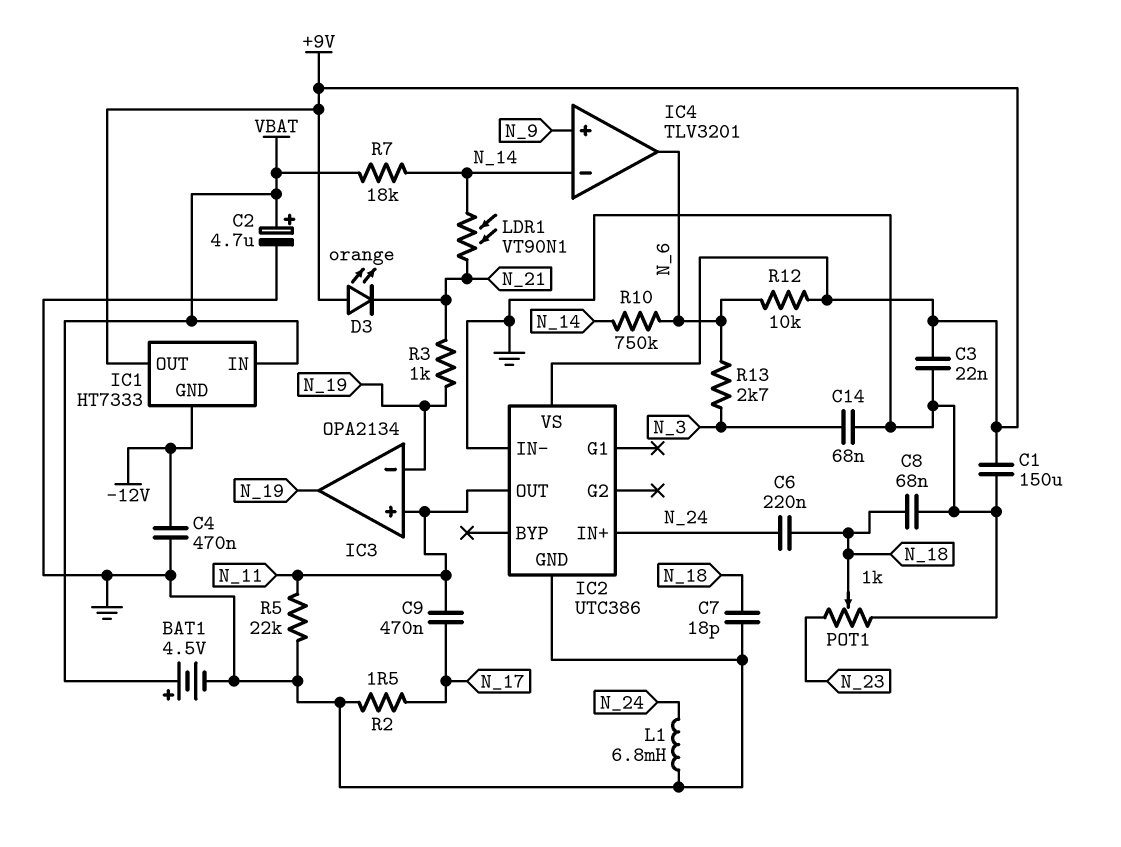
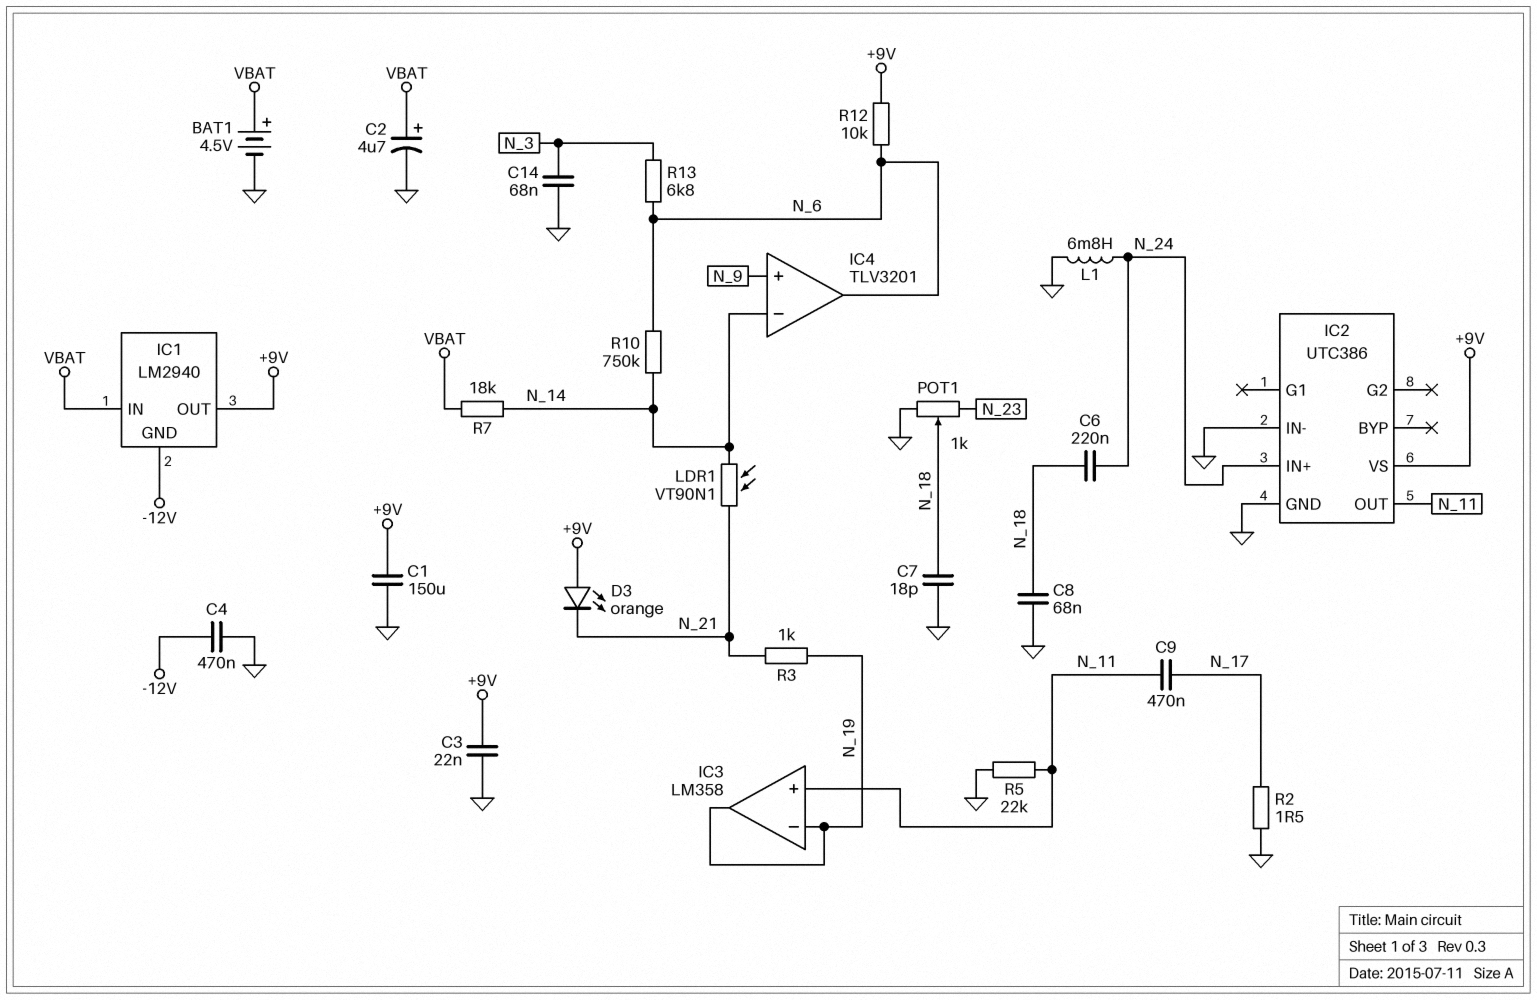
IC1: HT7333 -> LM2940
IC3: OPA2134 -> LM358
R13: 2.7k (N_3, N_6) -> 6.8k (N_3, N_6)

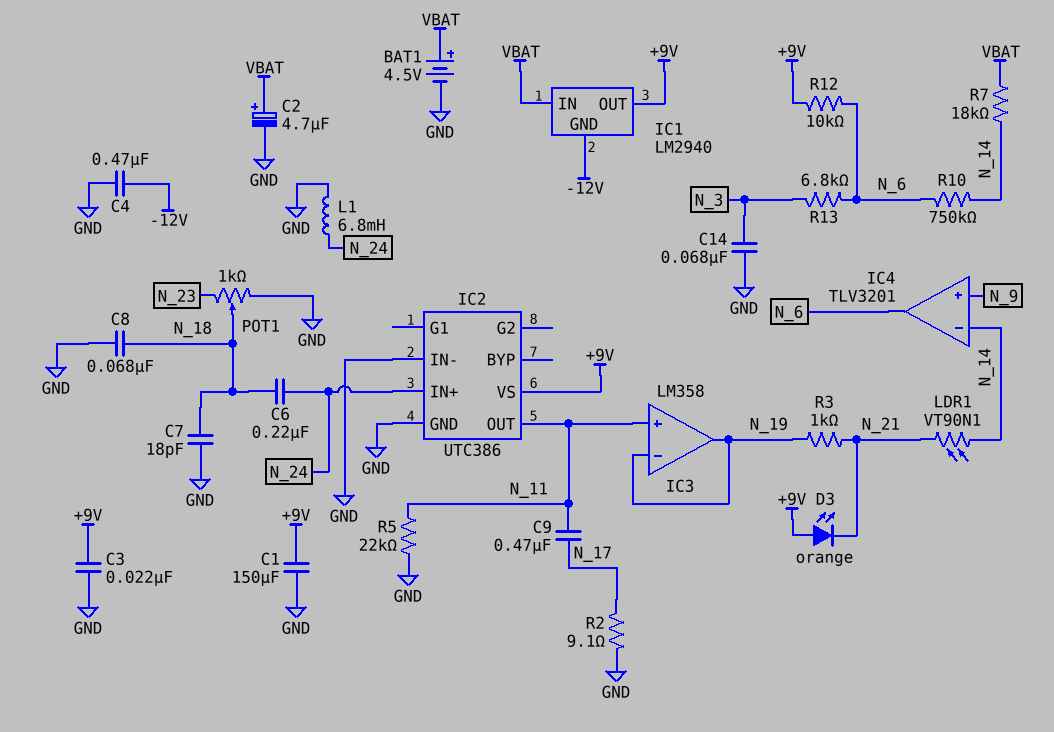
R2: 1.5 (GND, N_17) -> 9.1 (GND, N_17)

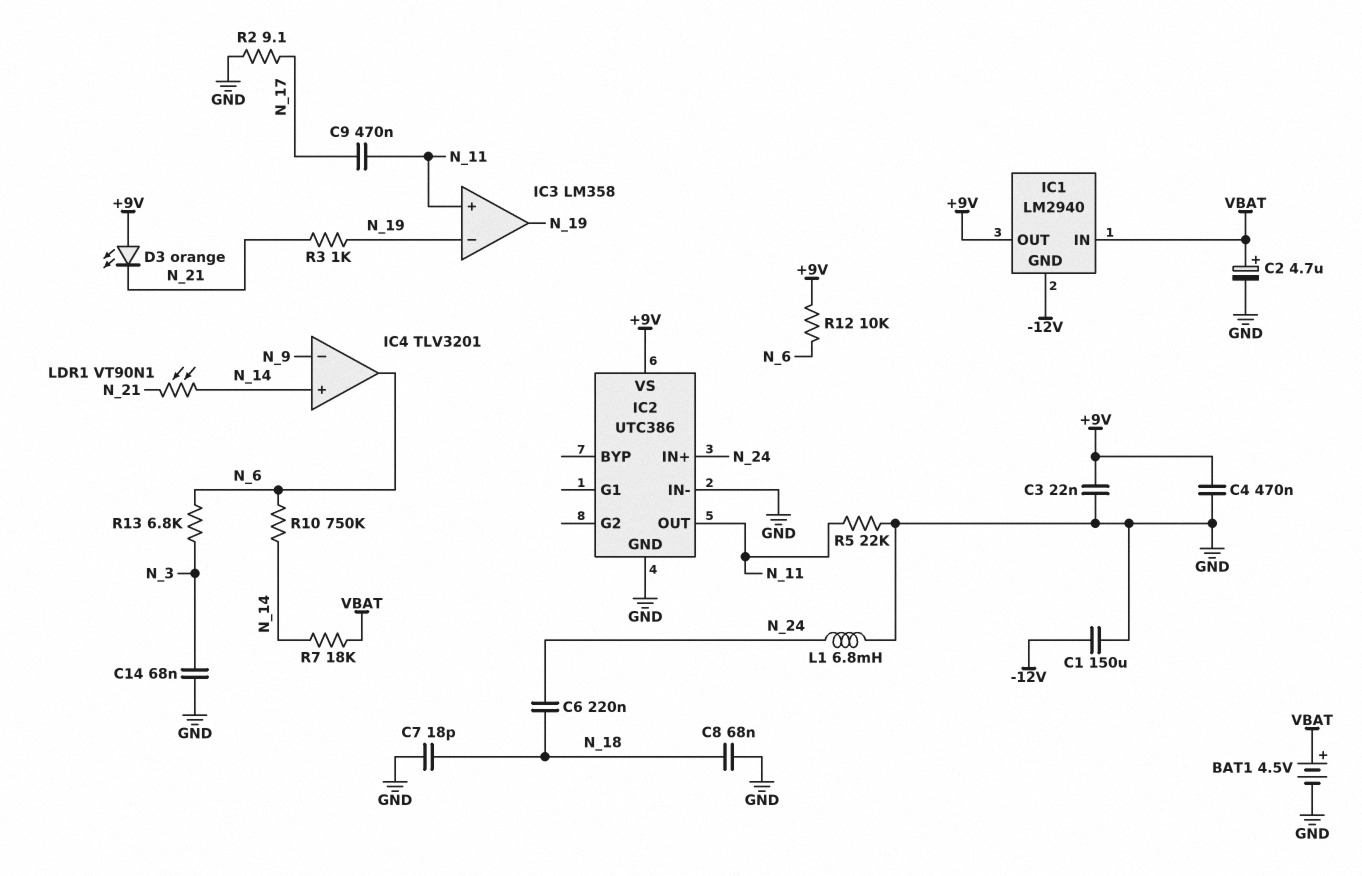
C1: 150uF (+9V, GND) -> 150uF (-12V, GND)
C4: 470nF (-12V, GND) -> 470nF (+9V, GND)
IC4 pin in+: N_9 -> N_14
IC4 pin in-: N_14 -> N_9
POT1: 1k (GND, N_23, wiper N_18) -> none

